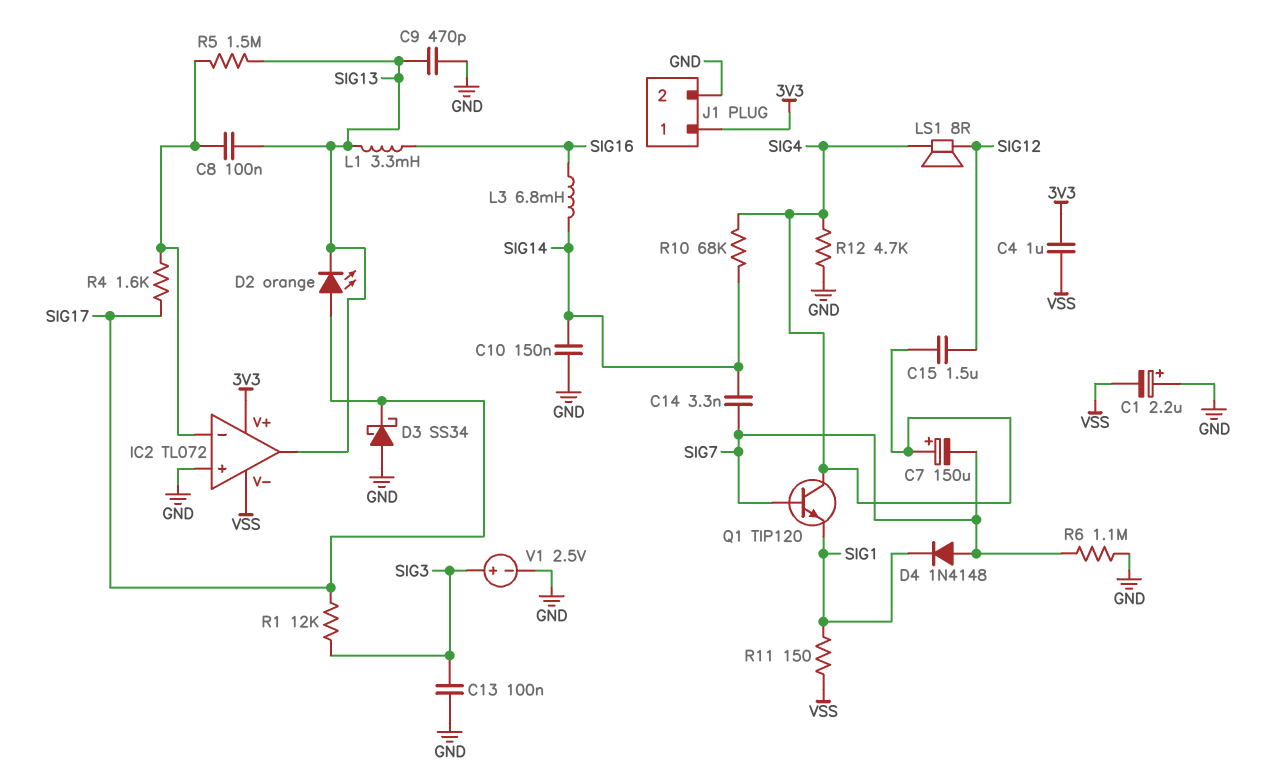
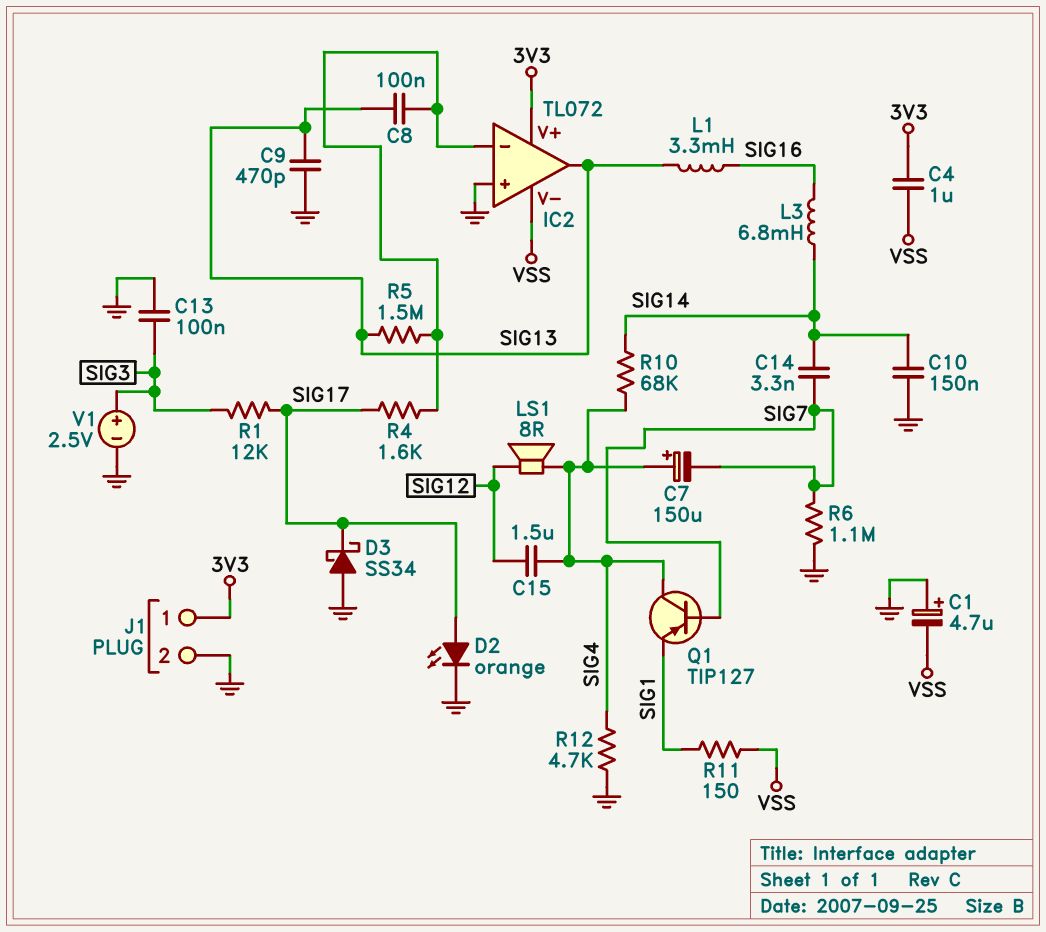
C1: 2.2uF (plus GND, minus VSS) -> 4.7uF (plus GND, minus VSS)
D2: LED orange (A SIG17, K SIG13) -> LED orange (A SIG17, K GND)
D4: diode 1N4148 (A SIG7, K SIG1) -> none
Q1: NPN TIP120 (B SIG7, C SIG4, E SIG1) -> PNP TIP127 (B SIG7, C SIG4, E SIG1)

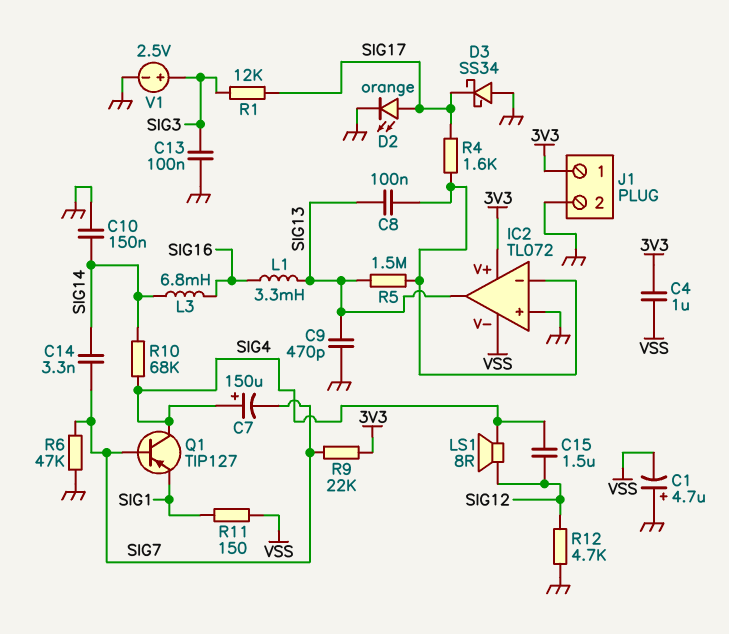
R6: 1.1M (GND, SIG7) -> 47k (GND, SIG7)
R9: none -> 22k (3V3, SIG7)
R12: 4.7k (GND, SIG4) -> 4.7k (GND, SIG12)

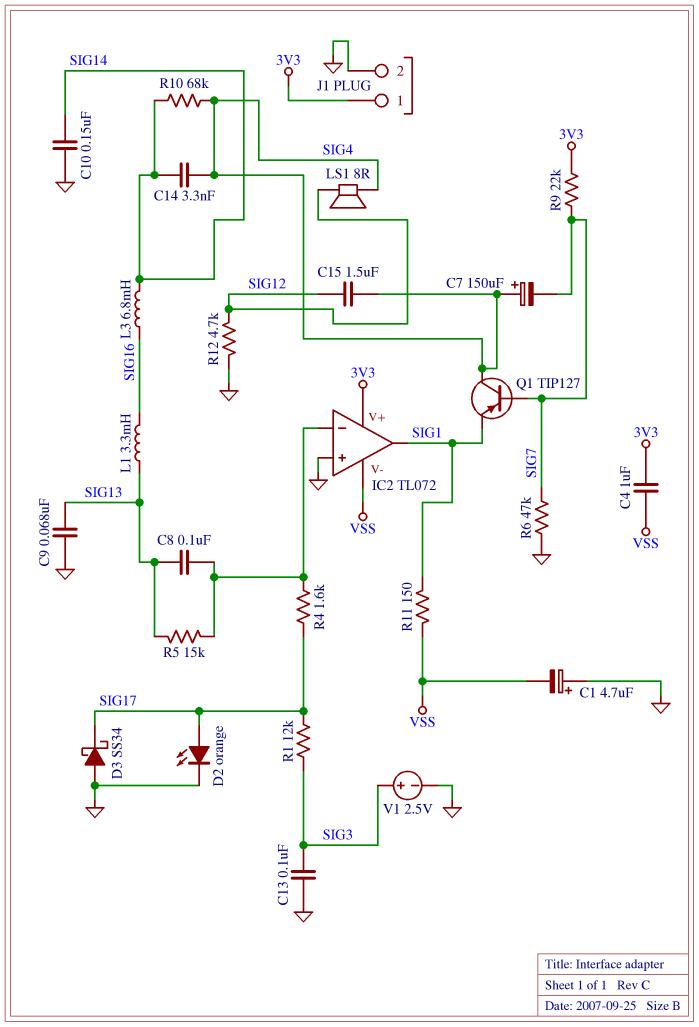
C9: 470pF (GND, SIG13) -> 68nF (GND, SIG13)
C14: 3.3nF (SIG7, SIG14) -> 3.3nF (SIG4, SIG14)
IC2 pin out: SIG13 -> SIG1
R5: 1.5M (IC2/in-, SIG13) -> 15k (IC2/in-, SIG13)

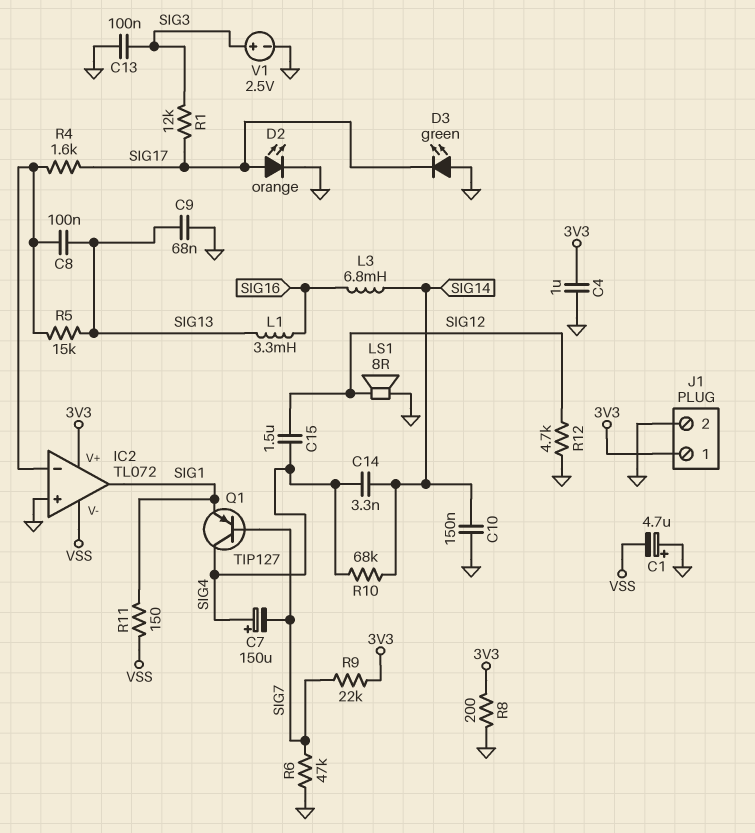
C4: 1uF (3V3, VSS) -> 1uF (3V3, GND)
D3: schottky SS34 (A GND, K SIG17) -> LED green (A GND, K SIG17)
LS1: speaker 8R (SIG4, SIG12) -> speaker 8R (GND, SIG12)
R8: none -> 200 (3V3, GND)

